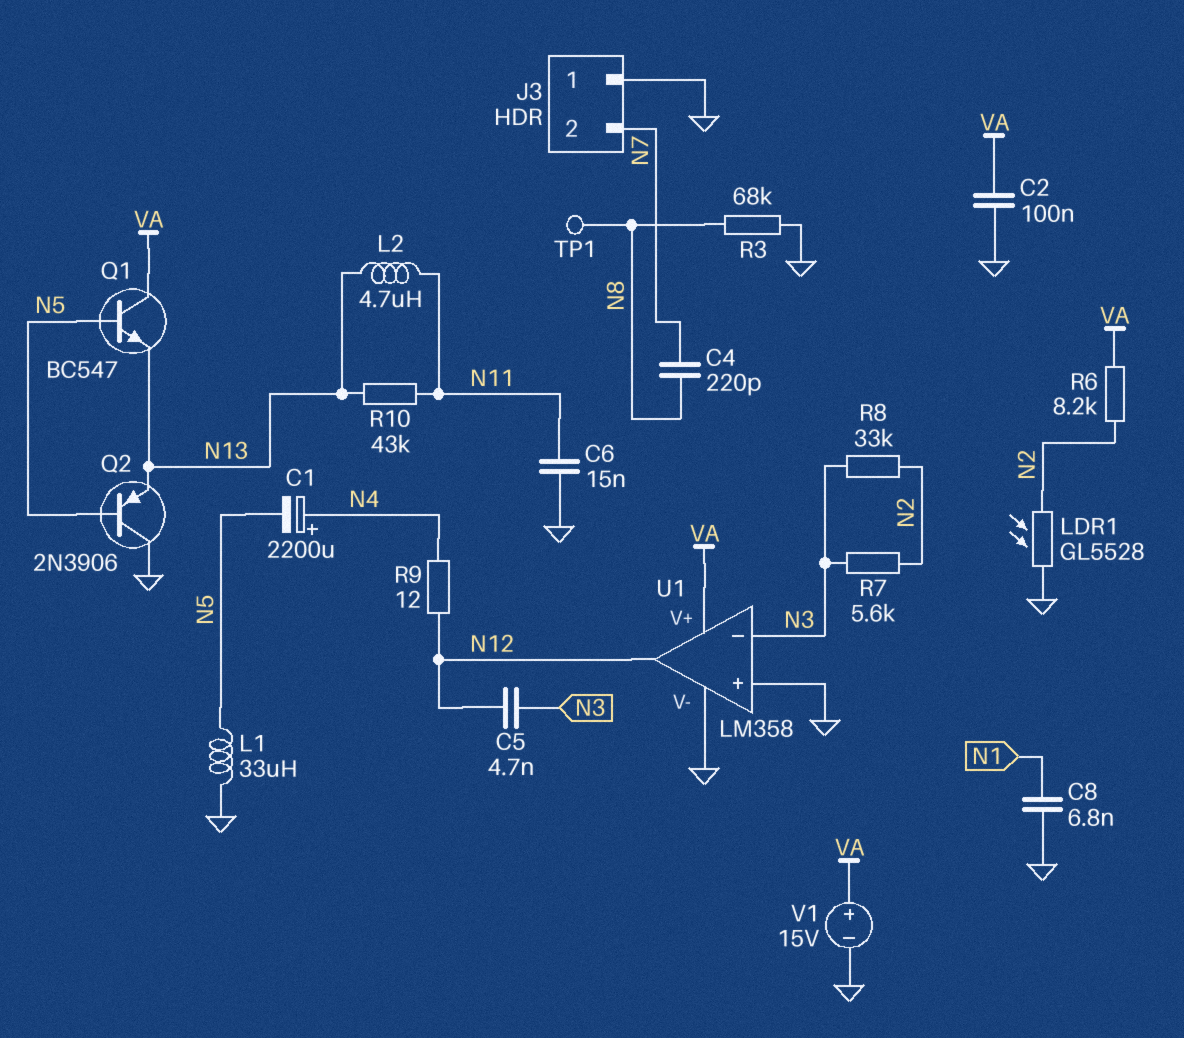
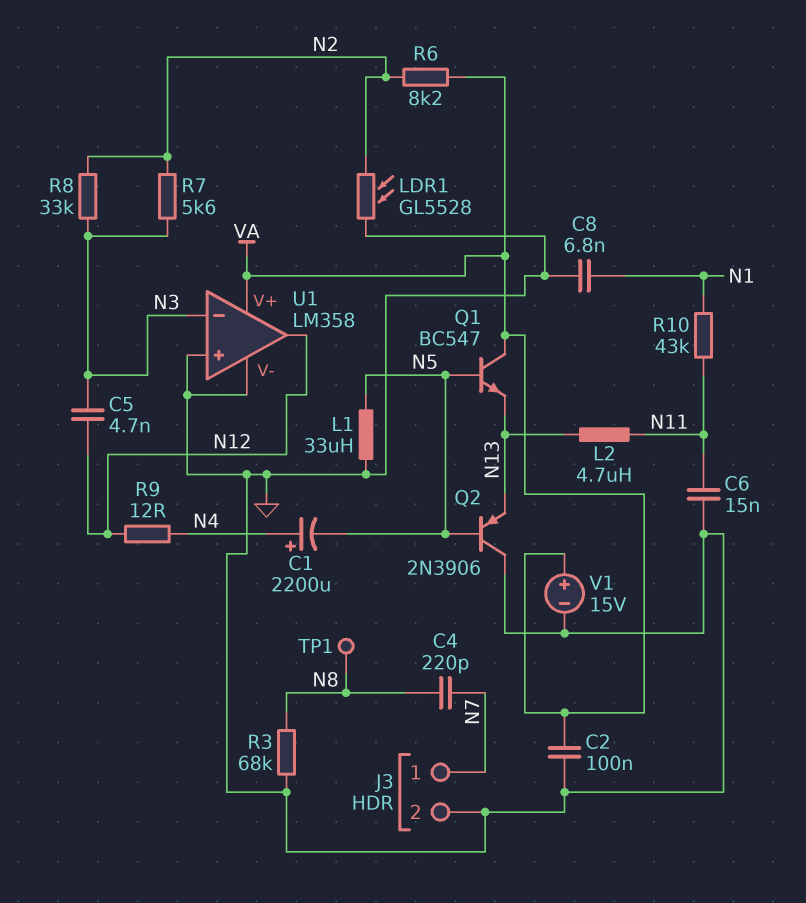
J3 pin 1: GND -> N7
J3 pin 2: N7 -> GND
R10: 43k (N11, N13) -> 43k (N1, N11)

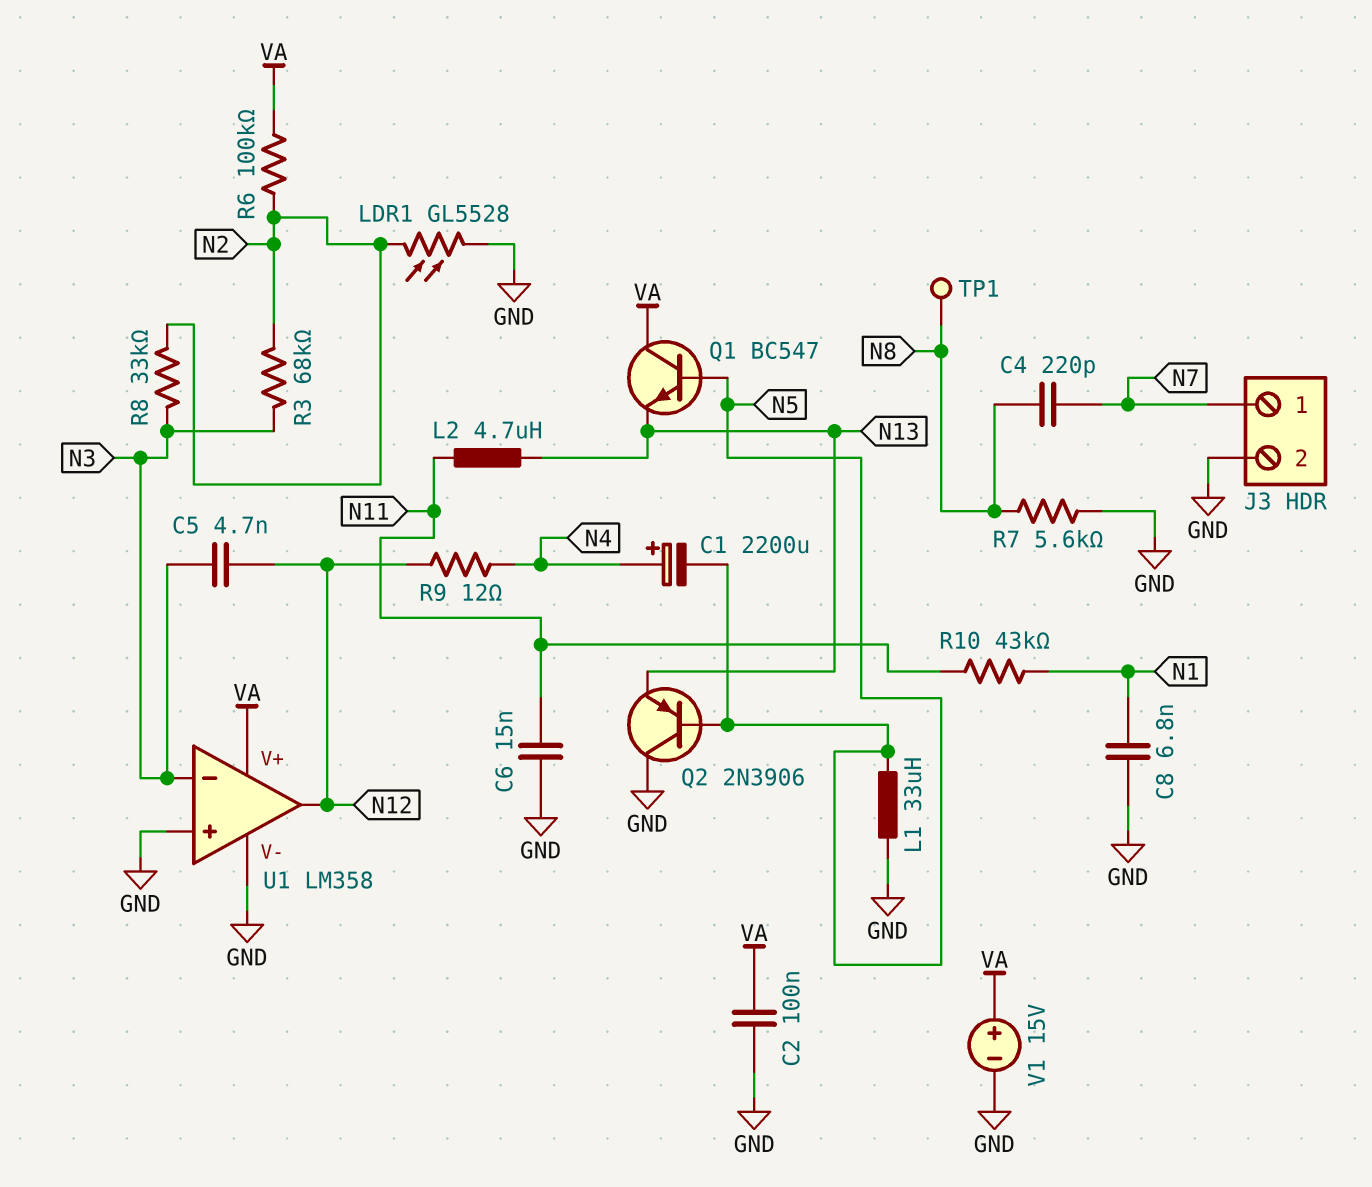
R3: 68k (GND, N8) -> 68k (N2, N3)
R6: 8.2k (N2, VA) -> 100k (N2, VA)
R7: 5.6k (N2, N3) -> 5.6k (GND, N8)

